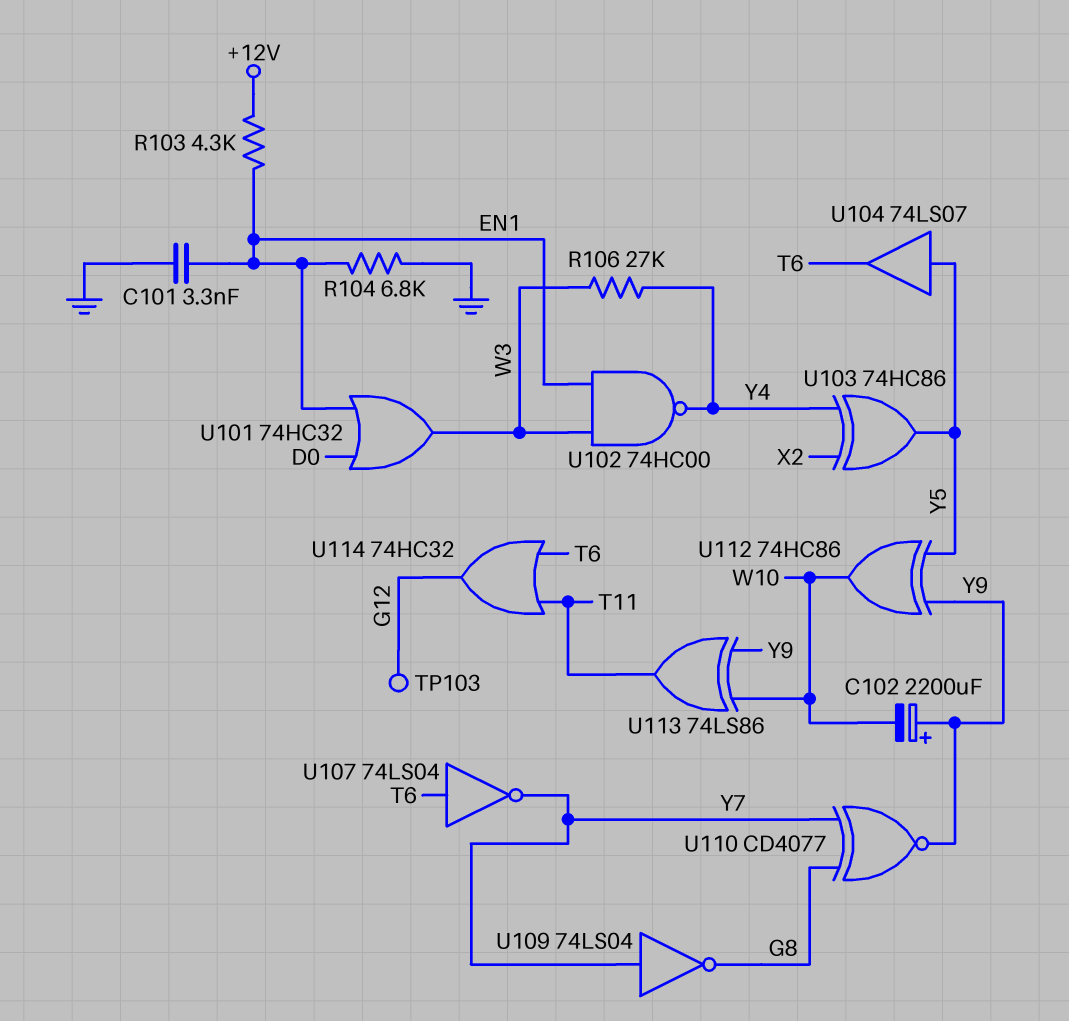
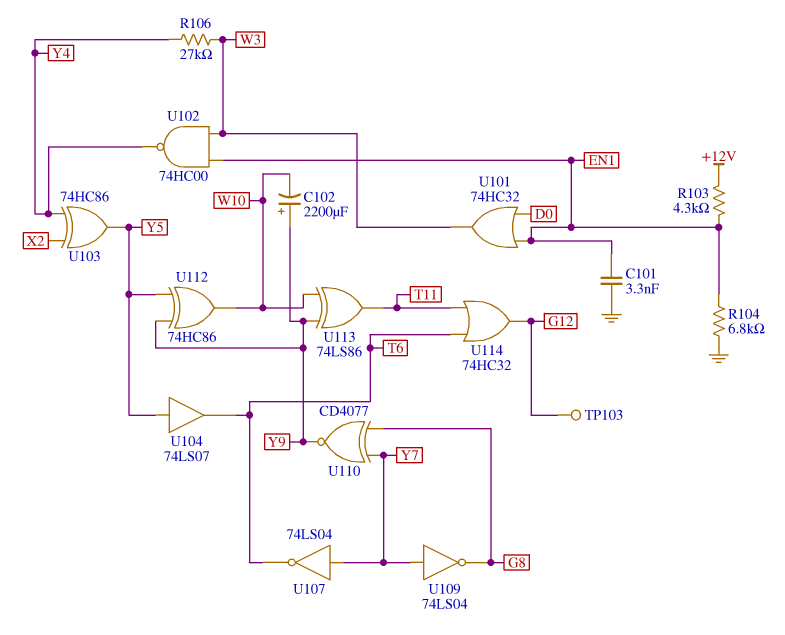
U107: NOT 74LS04 (in T6, out Y7) -> NOT 74LS04 (in Y7, out T6)

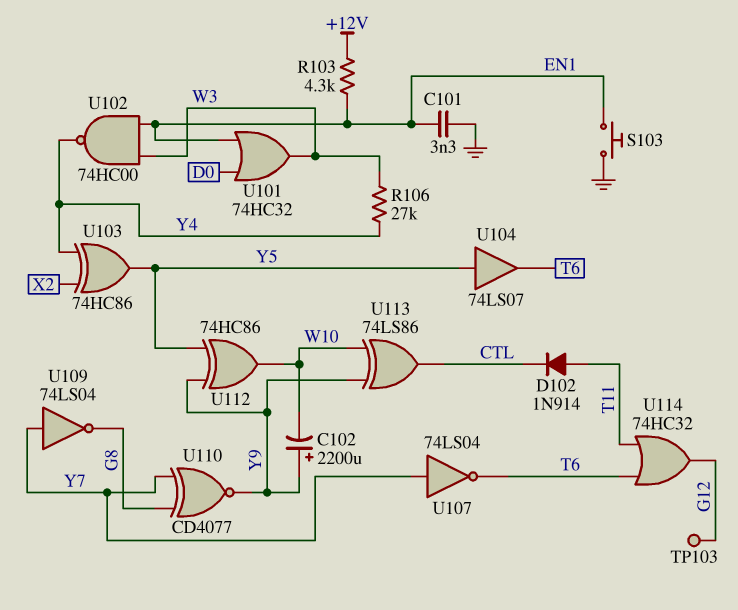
D102: none -> diode 1N914 (A T11, K CTL)
R104: 6.8k (EN1, GND) -> none
S103: none -> button (EN1, GND)
U113: XOR 74LS86 (in W10, in Y9, out T11) -> XOR 74LS86 (in W10, in Y9, out CTL)

